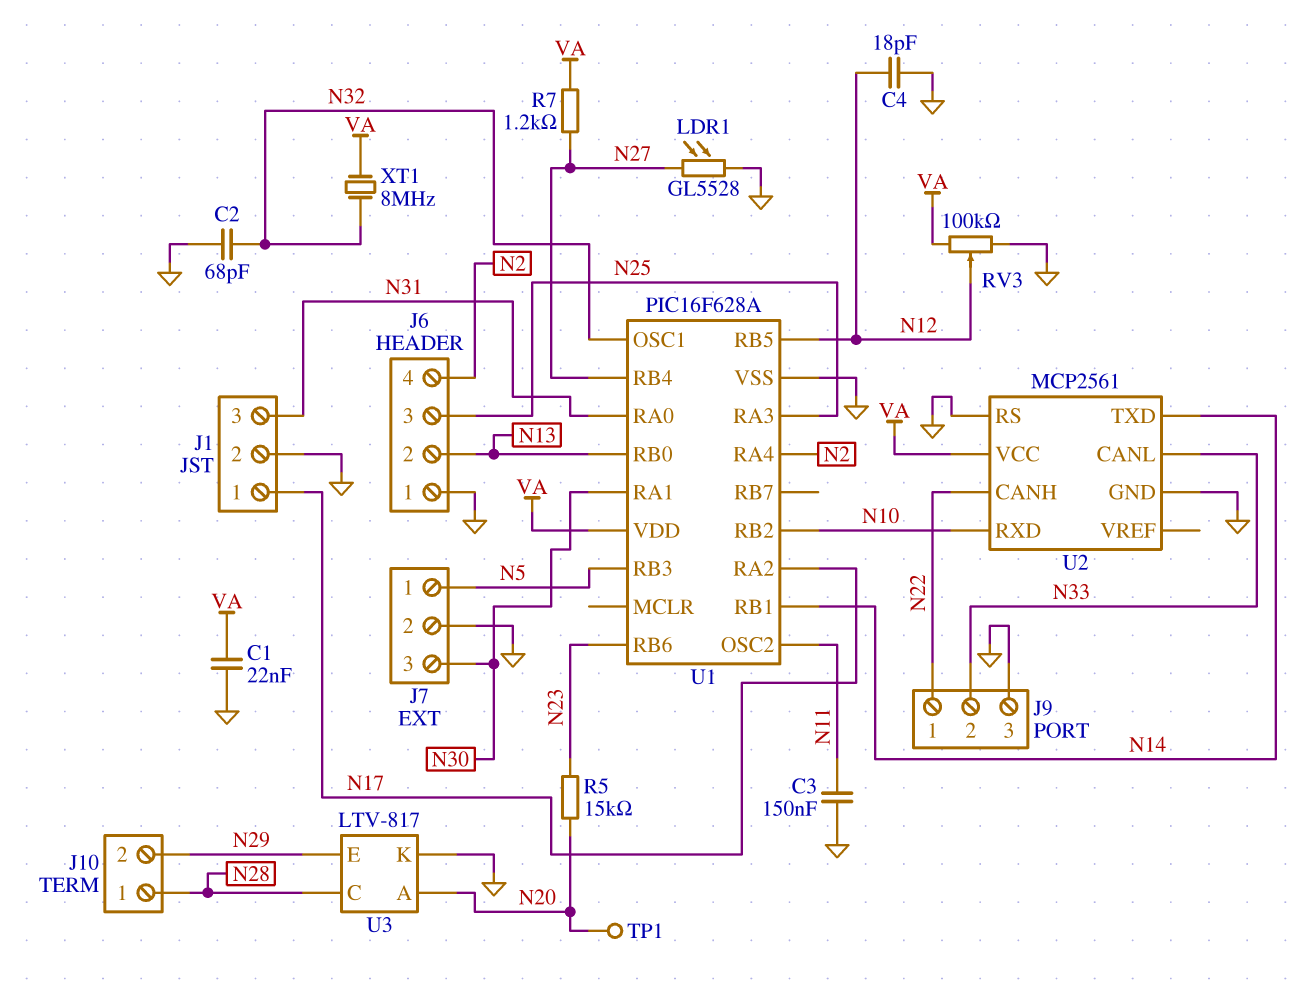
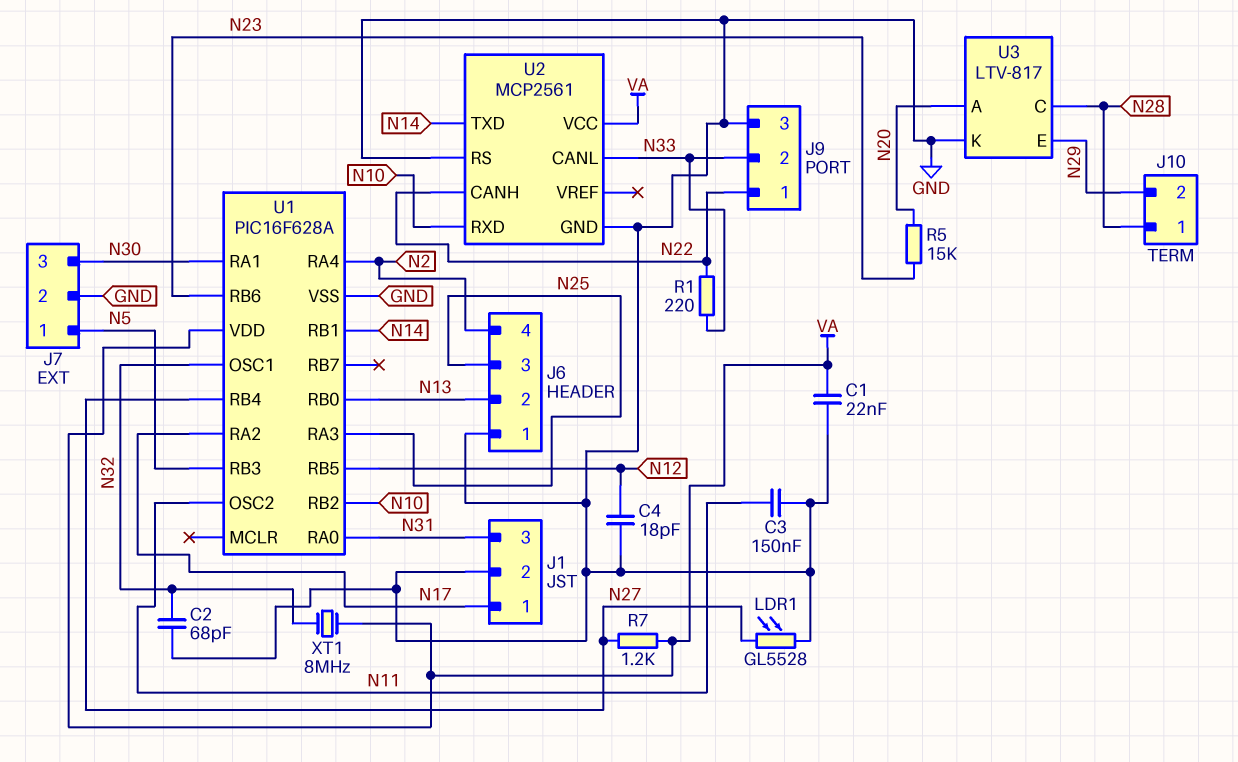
R1: none -> 220 (N22, N33)
RV3: 100k (GND, VA, wiper N12) -> none
TP1: test point (N20) -> none

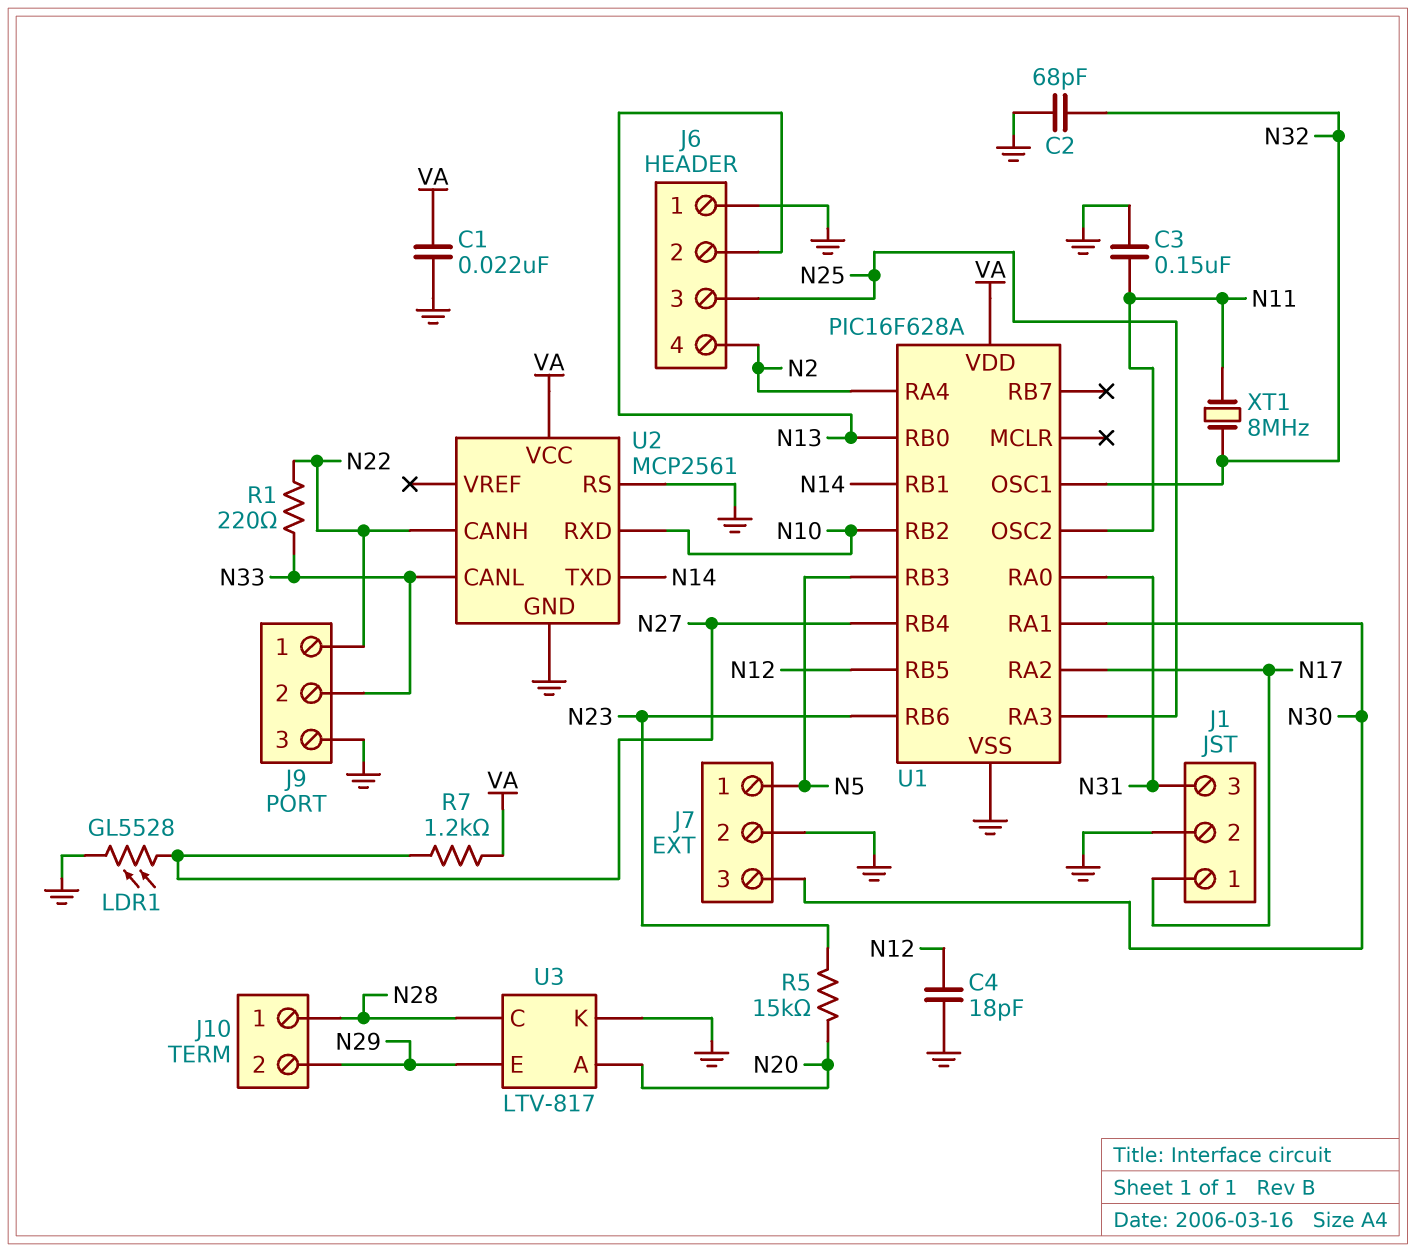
XT1: 8MHz (N32, VA) -> 8MHz (N11, N32)

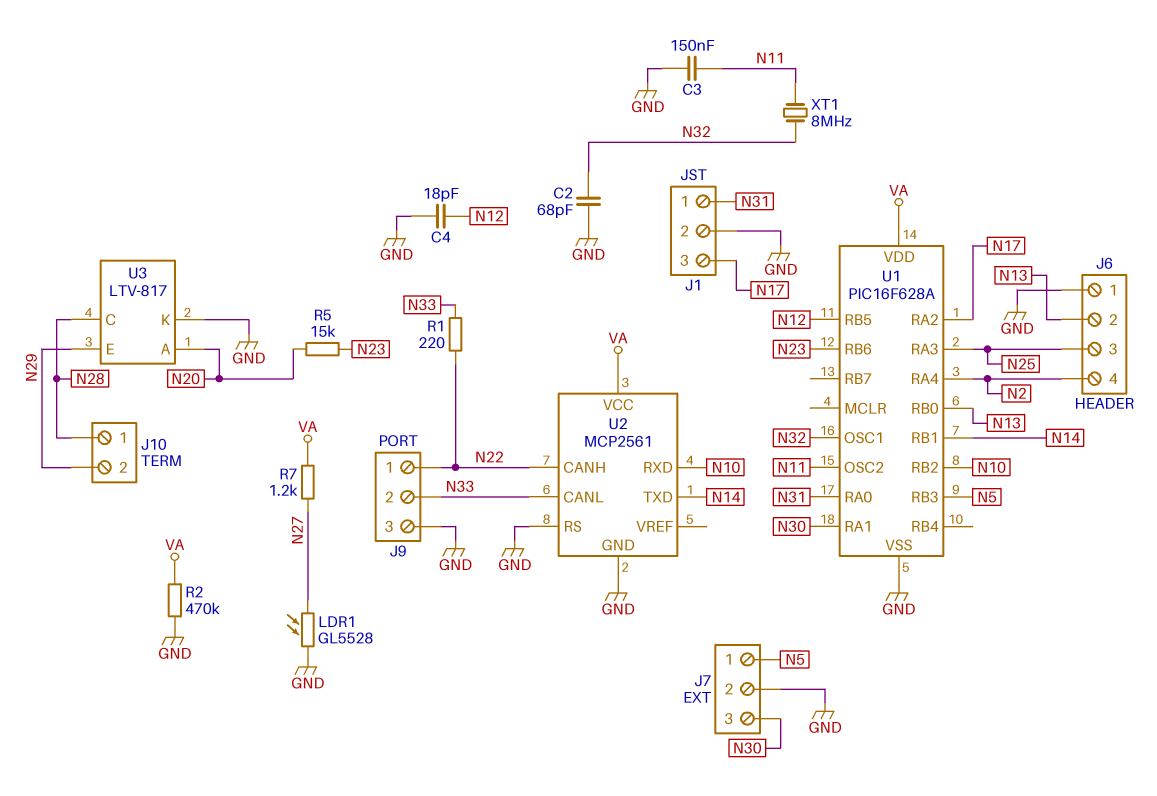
C1: 22nF (GND, VA) -> none
J1 pin 1: N17 -> N31
J1 pin 3: N31 -> N17
R2: none -> 470k (GND, VA)
U1 pin RB4: N27 -> none

